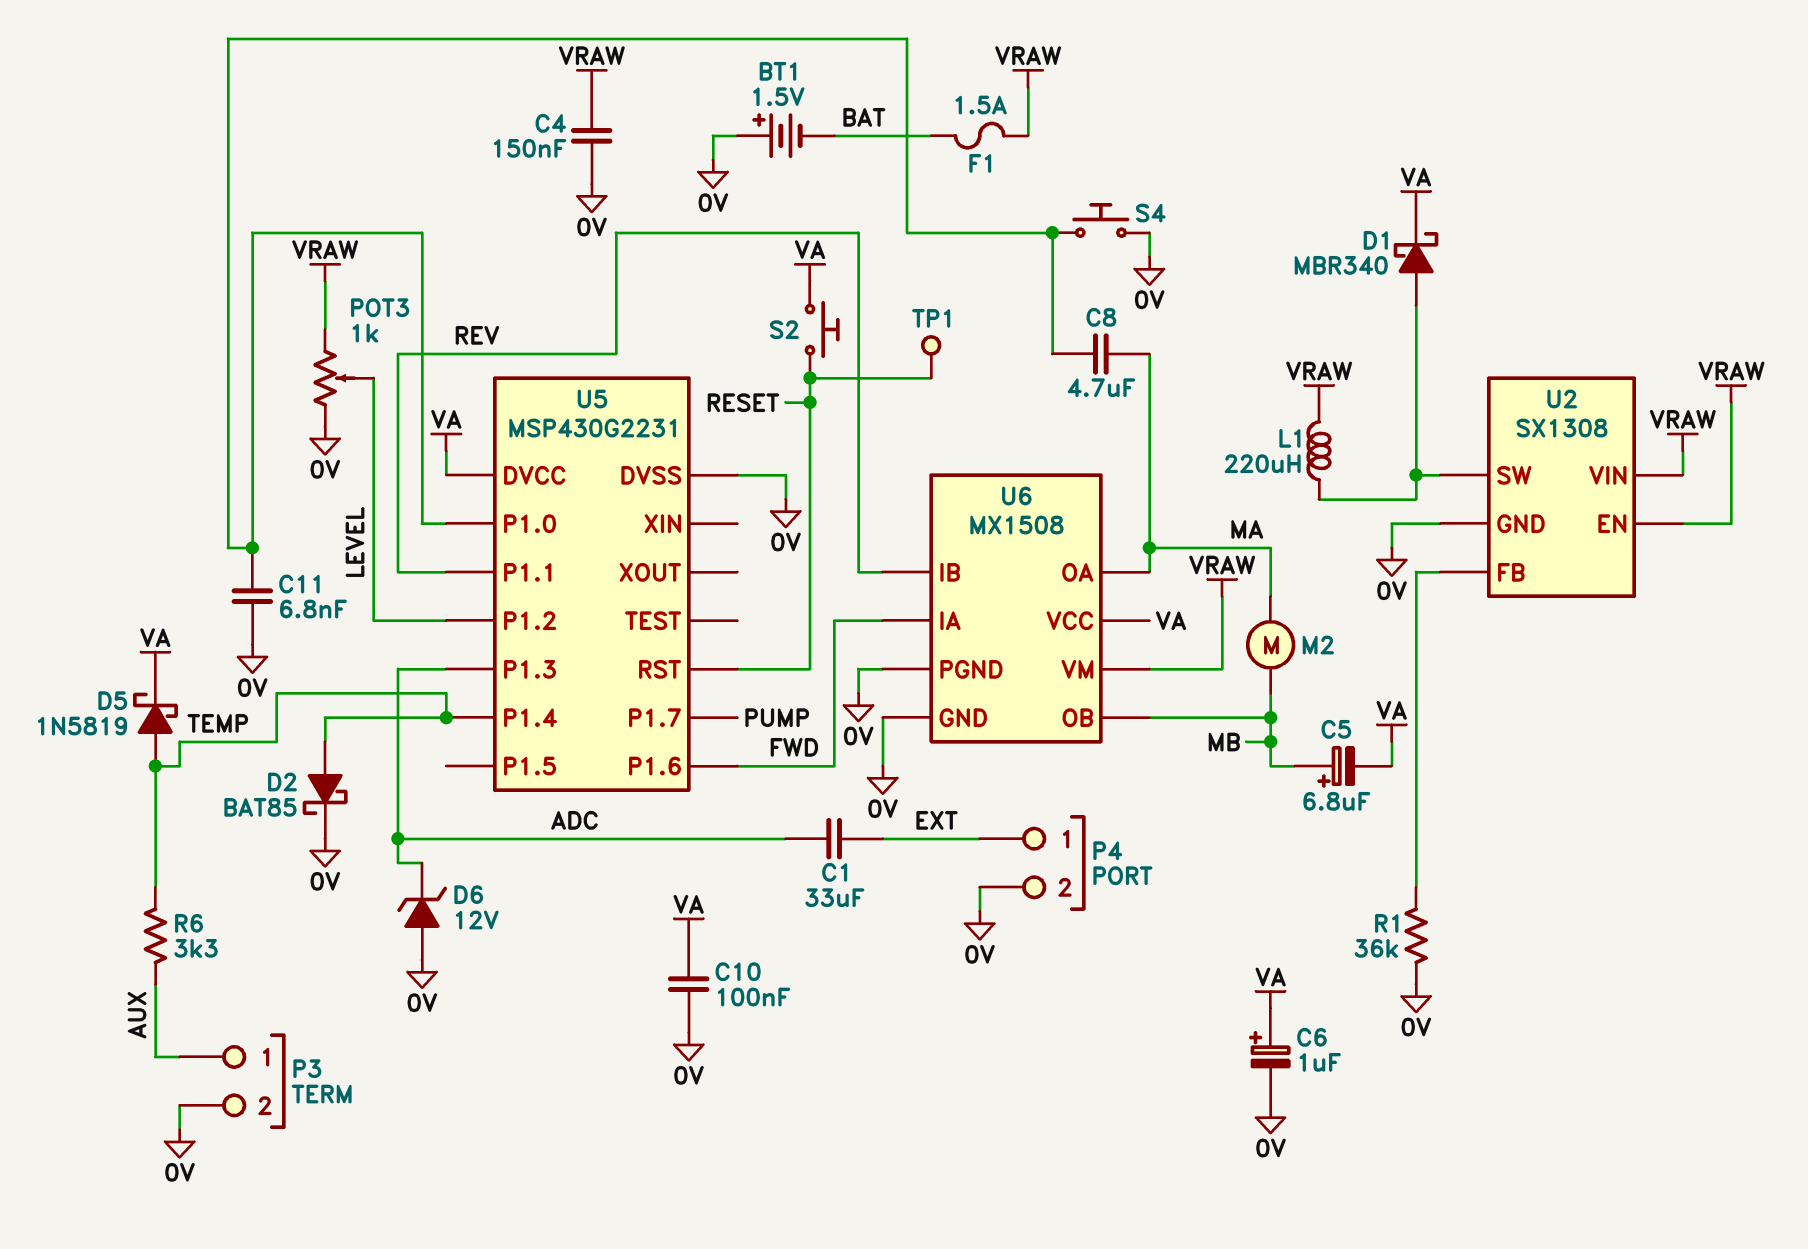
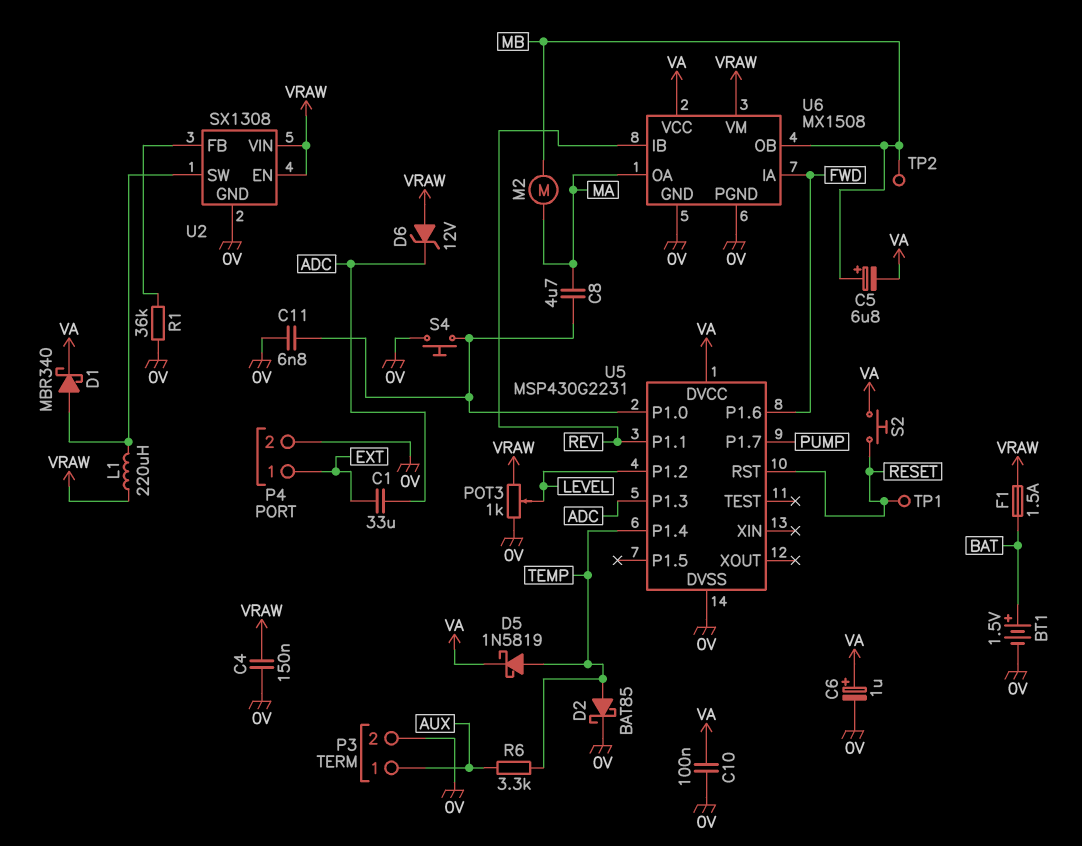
BT1: 1.5V (plus 0V, minus BAT) -> 1.5V (plus BAT, minus 0V)
D6: zener 12V (A 0V, K ADC) -> zener 12V (A VRAW, K ADC)
TP2: none -> test point (MB)

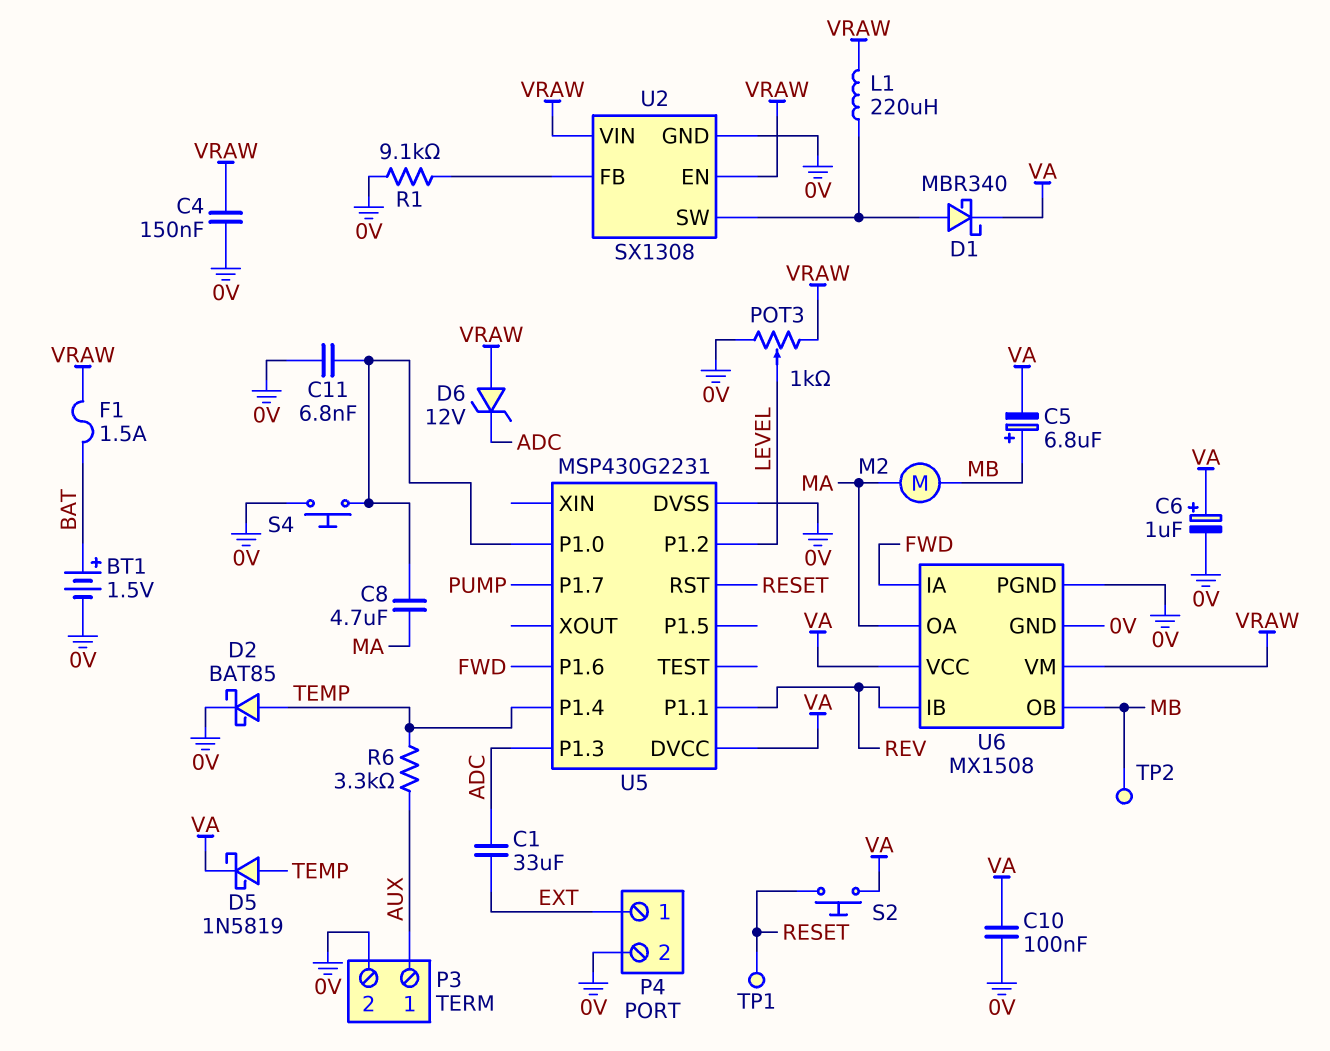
R1: 36k (0V, U2/FB) -> 9.1k (0V, U2/FB)

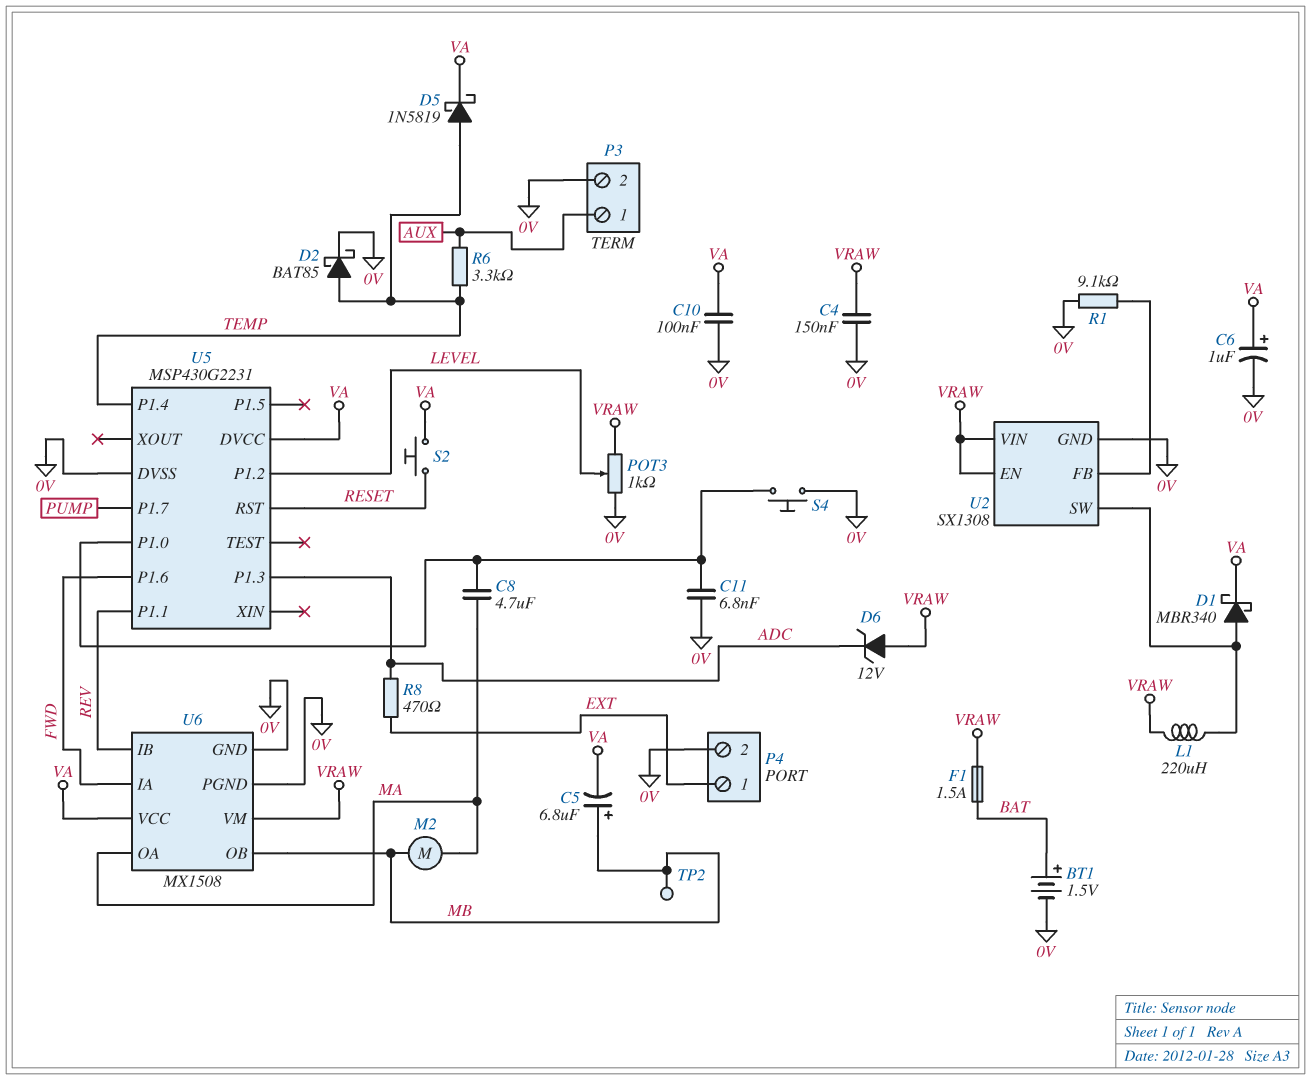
C1: 33uF (ADC, EXT) -> none
R8: none -> 470 (ADC, EXT)
TP1: test point (RESET) -> none

